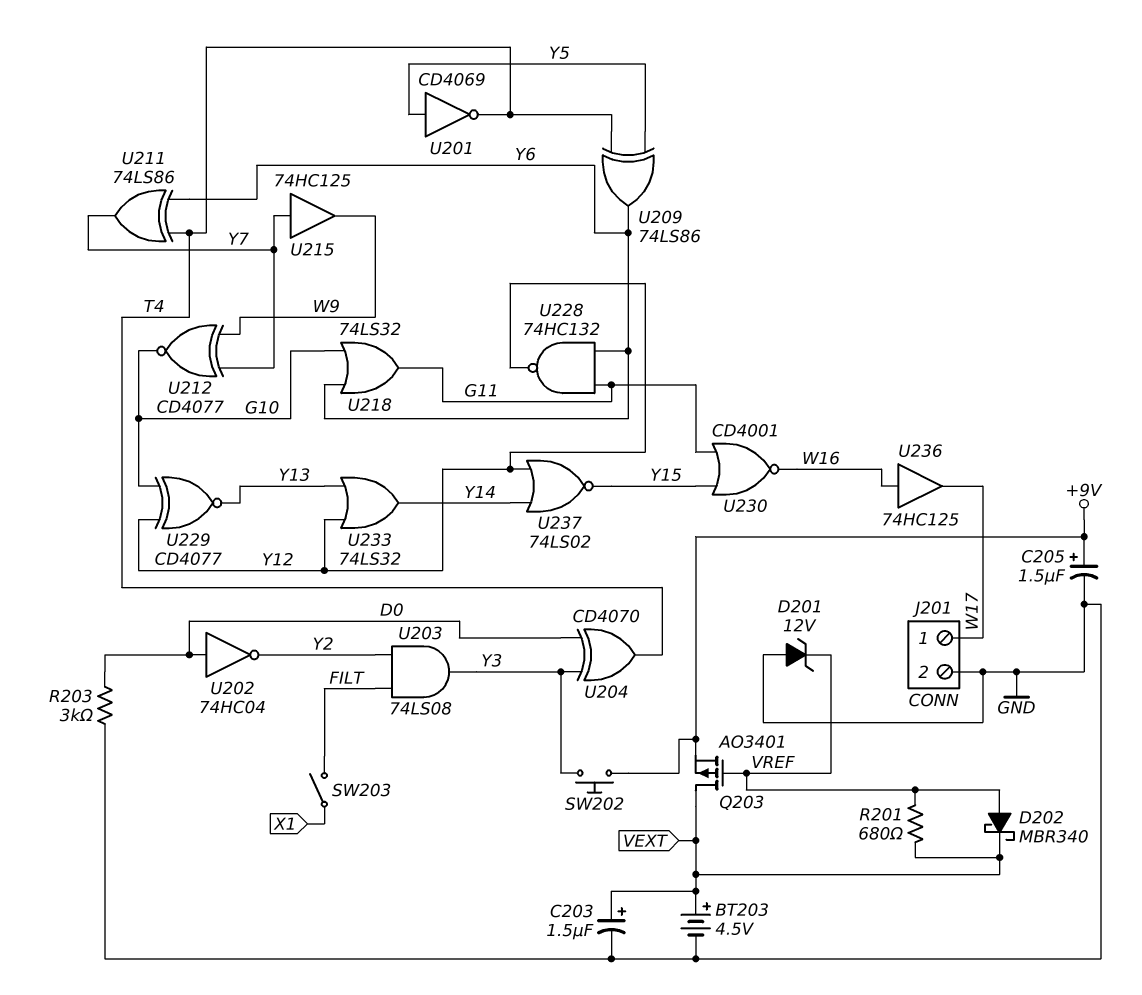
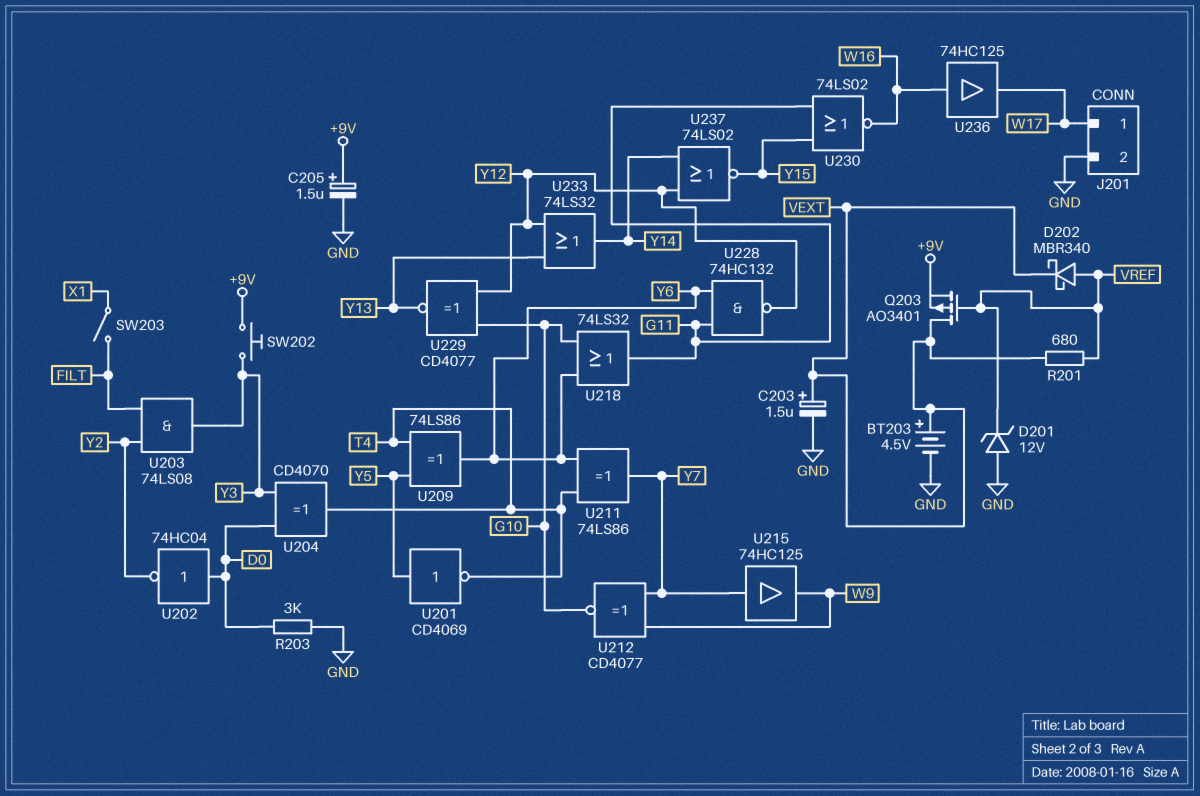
U230: NOR CD4001 (in G11, in Y15, out W16) -> NOR 74LS02 (in G11, in Y15, out W16)

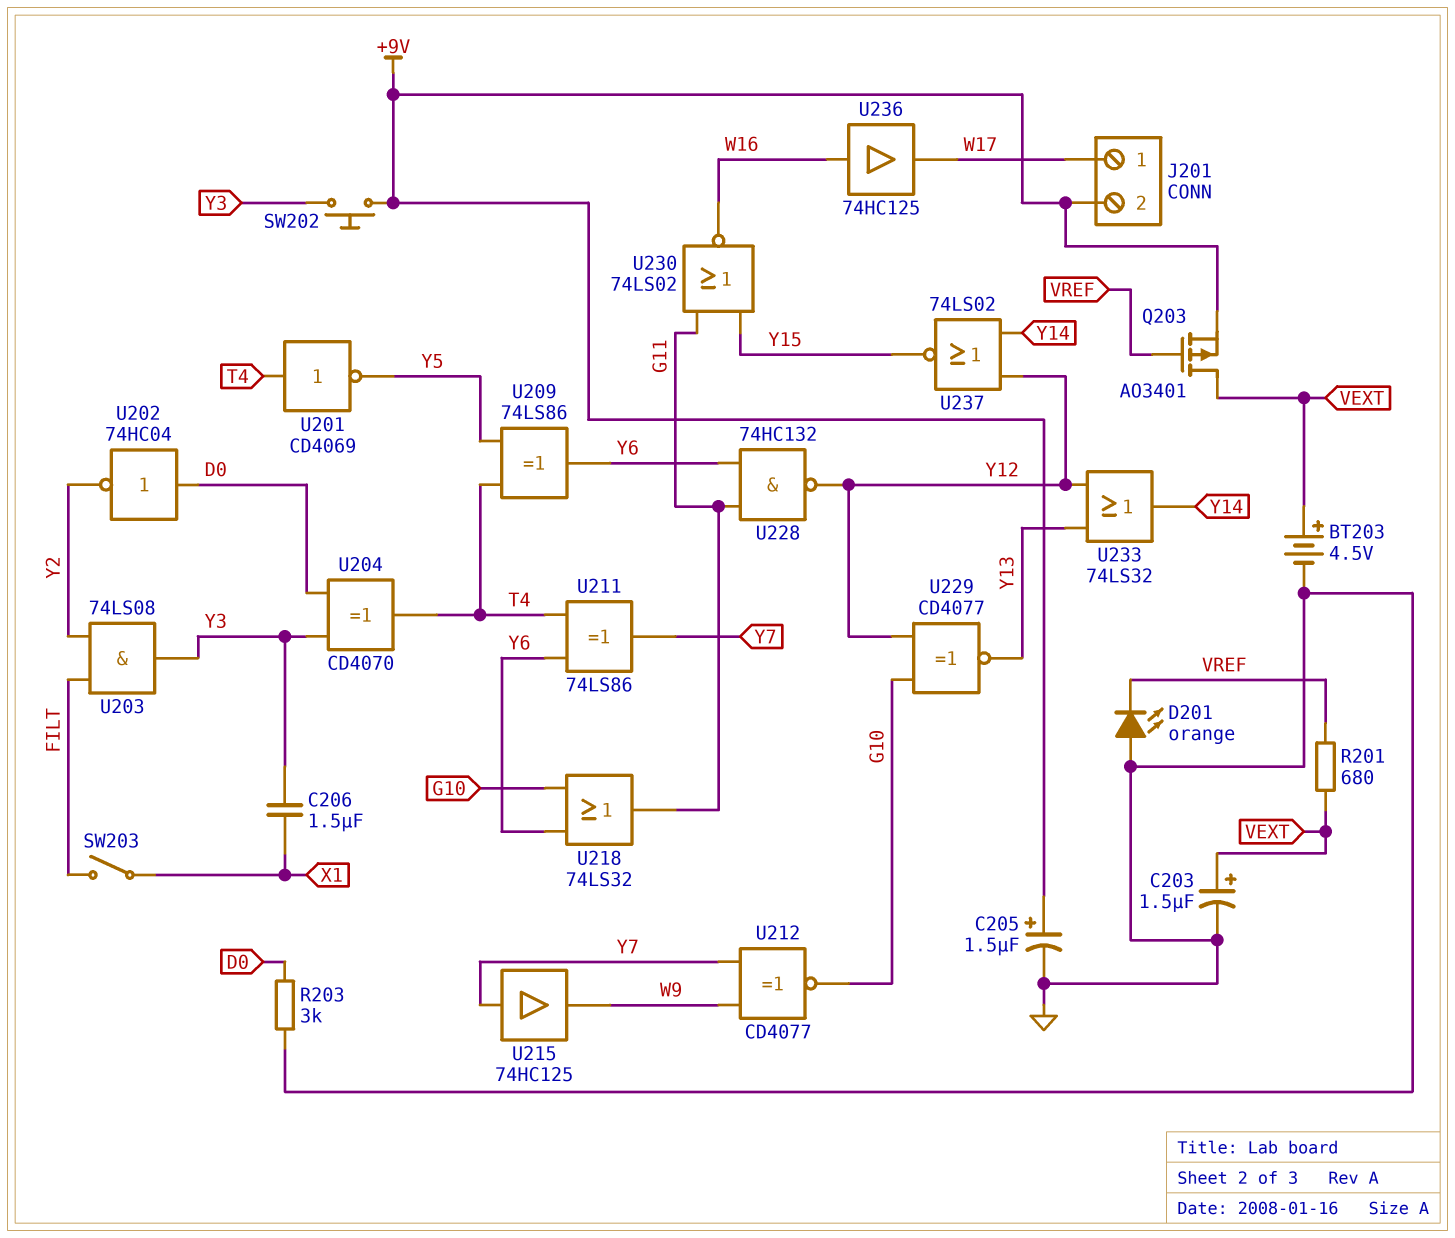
C206: none -> 1.5uF (X1, Y3)
D201: zener 12V (A GND, K VREF) -> LED orange (A GND, K VREF)
D202: schottky MBR340 (A VREF, K VEXT) -> none
J201 pin 2: GND -> +9V
U201: NOT CD4069 (in Y5, out T4) -> NOT CD4069 (in T4, out Y5)

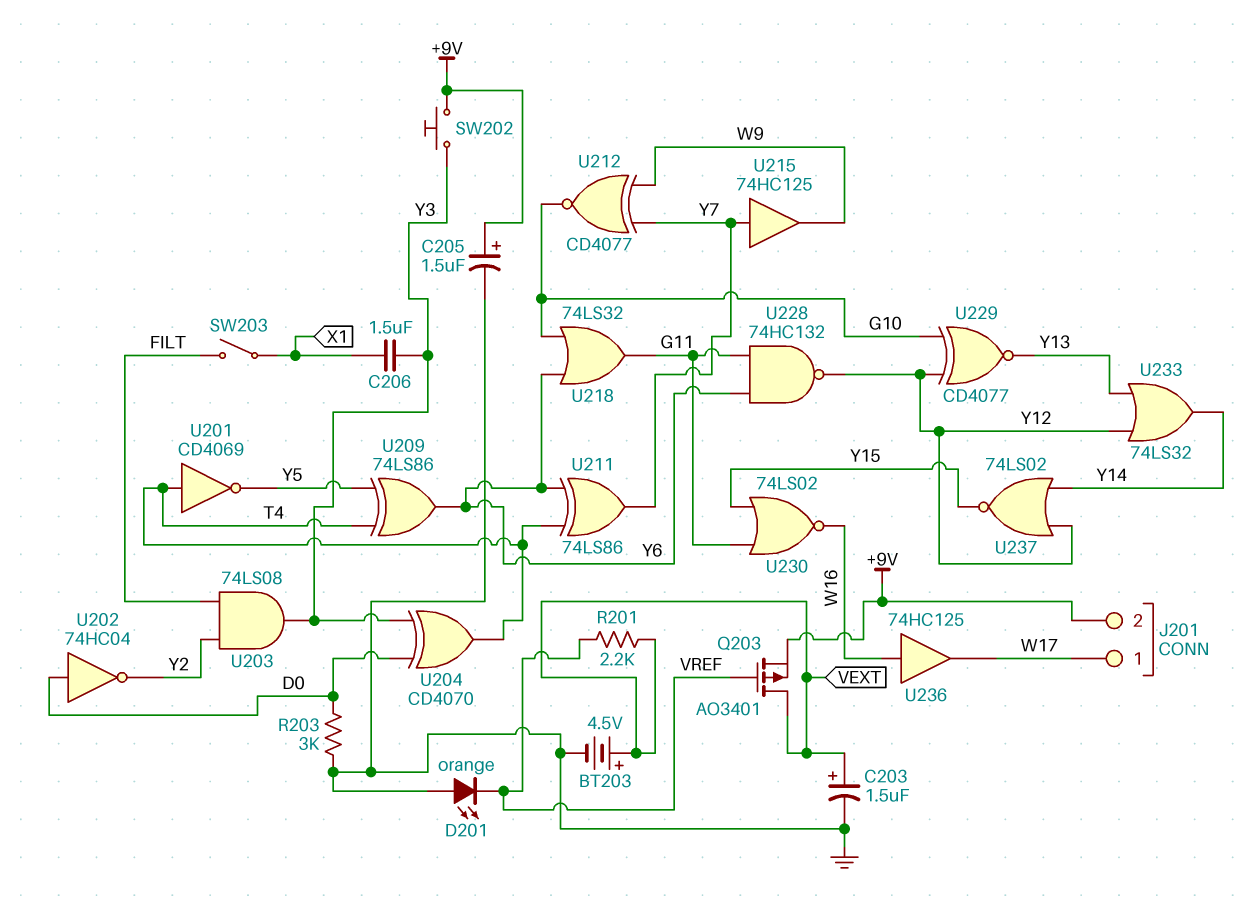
R201: 680 (VEXT, VREF) -> 2.2k (VEXT, VREF)

